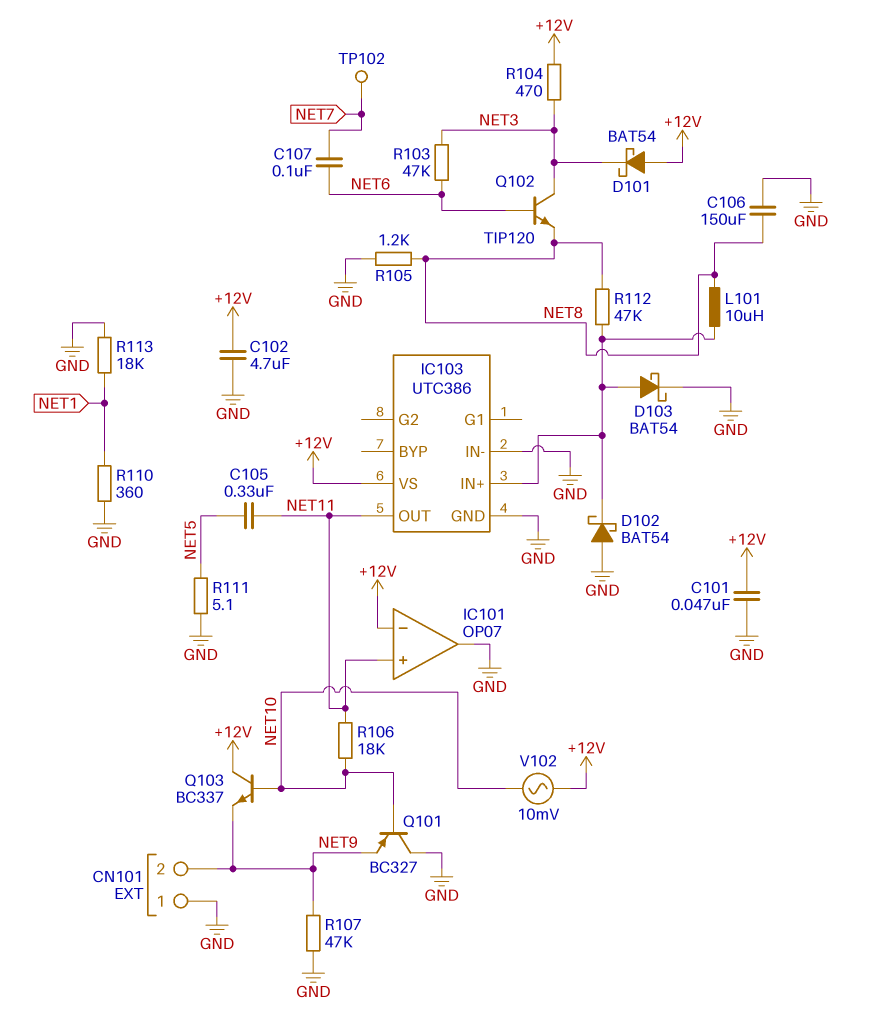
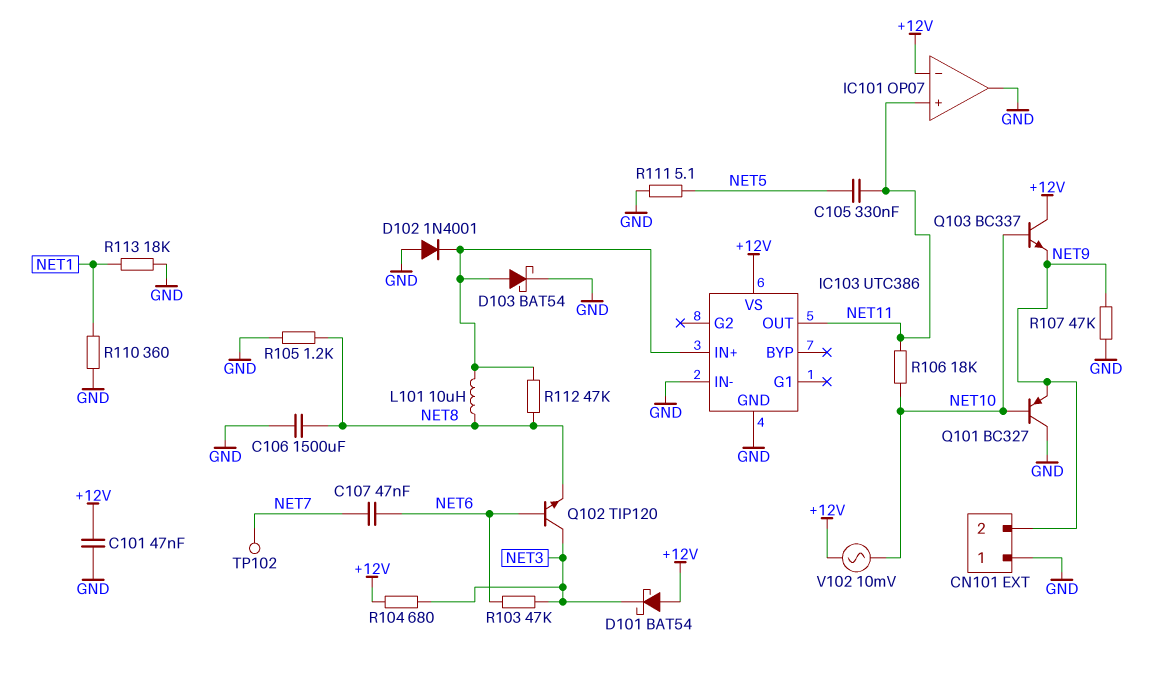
C102: 4.7uF (+12V, GND) -> none
C106: 150uF (GND, NET8) -> 1500uF (GND, NET8)
C107: 100nF (NET6, NET7) -> 47nF (NET6, NET7)
D102: schottky BAT54 (A GND, K IC103/IN+) -> diode 1N4001 (A GND, K IC103/IN+)
R104: 470 (+12V, NET3) -> 680 (+12V, NET3)

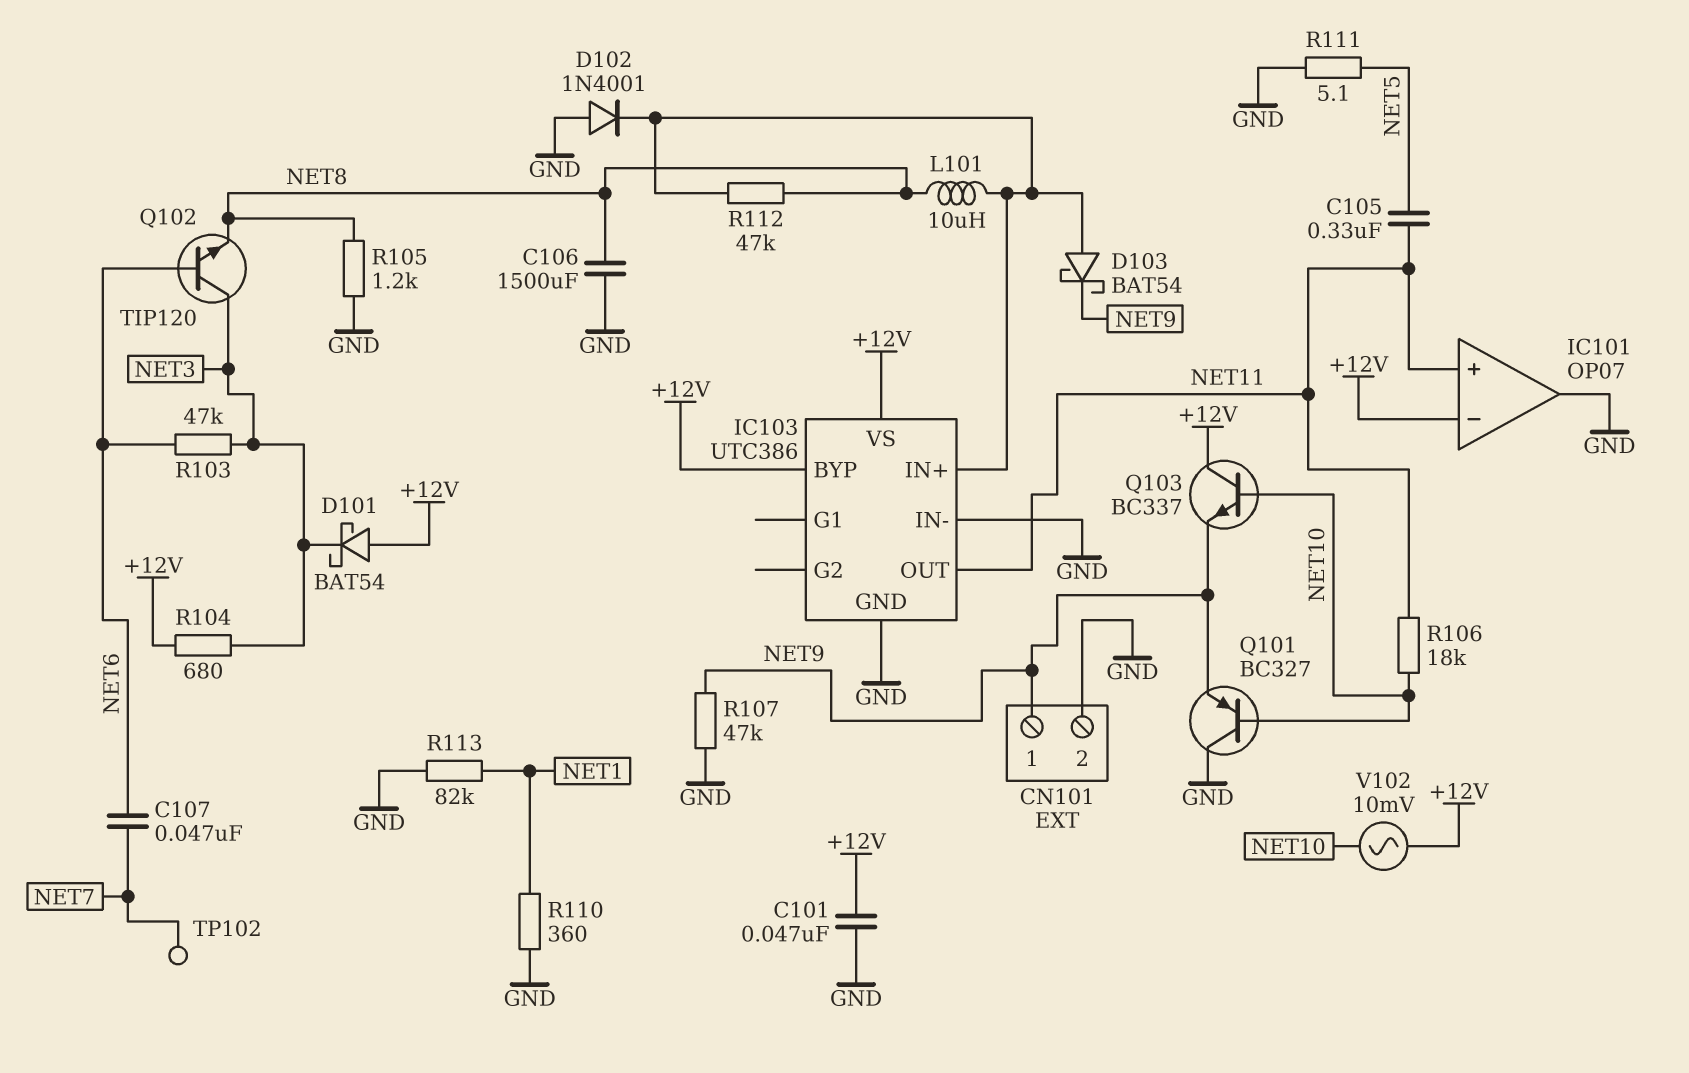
CN101 pin 1: GND -> NET9
CN101 pin 2: NET9 -> GND
D103: schottky BAT54 (A IC103/IN+, K GND) -> schottky BAT54 (A IC103/IN+, K NET9)
IC103 pin BYP: none -> +12V
R113: 18k (GND, NET1) -> 82k (GND, NET1)

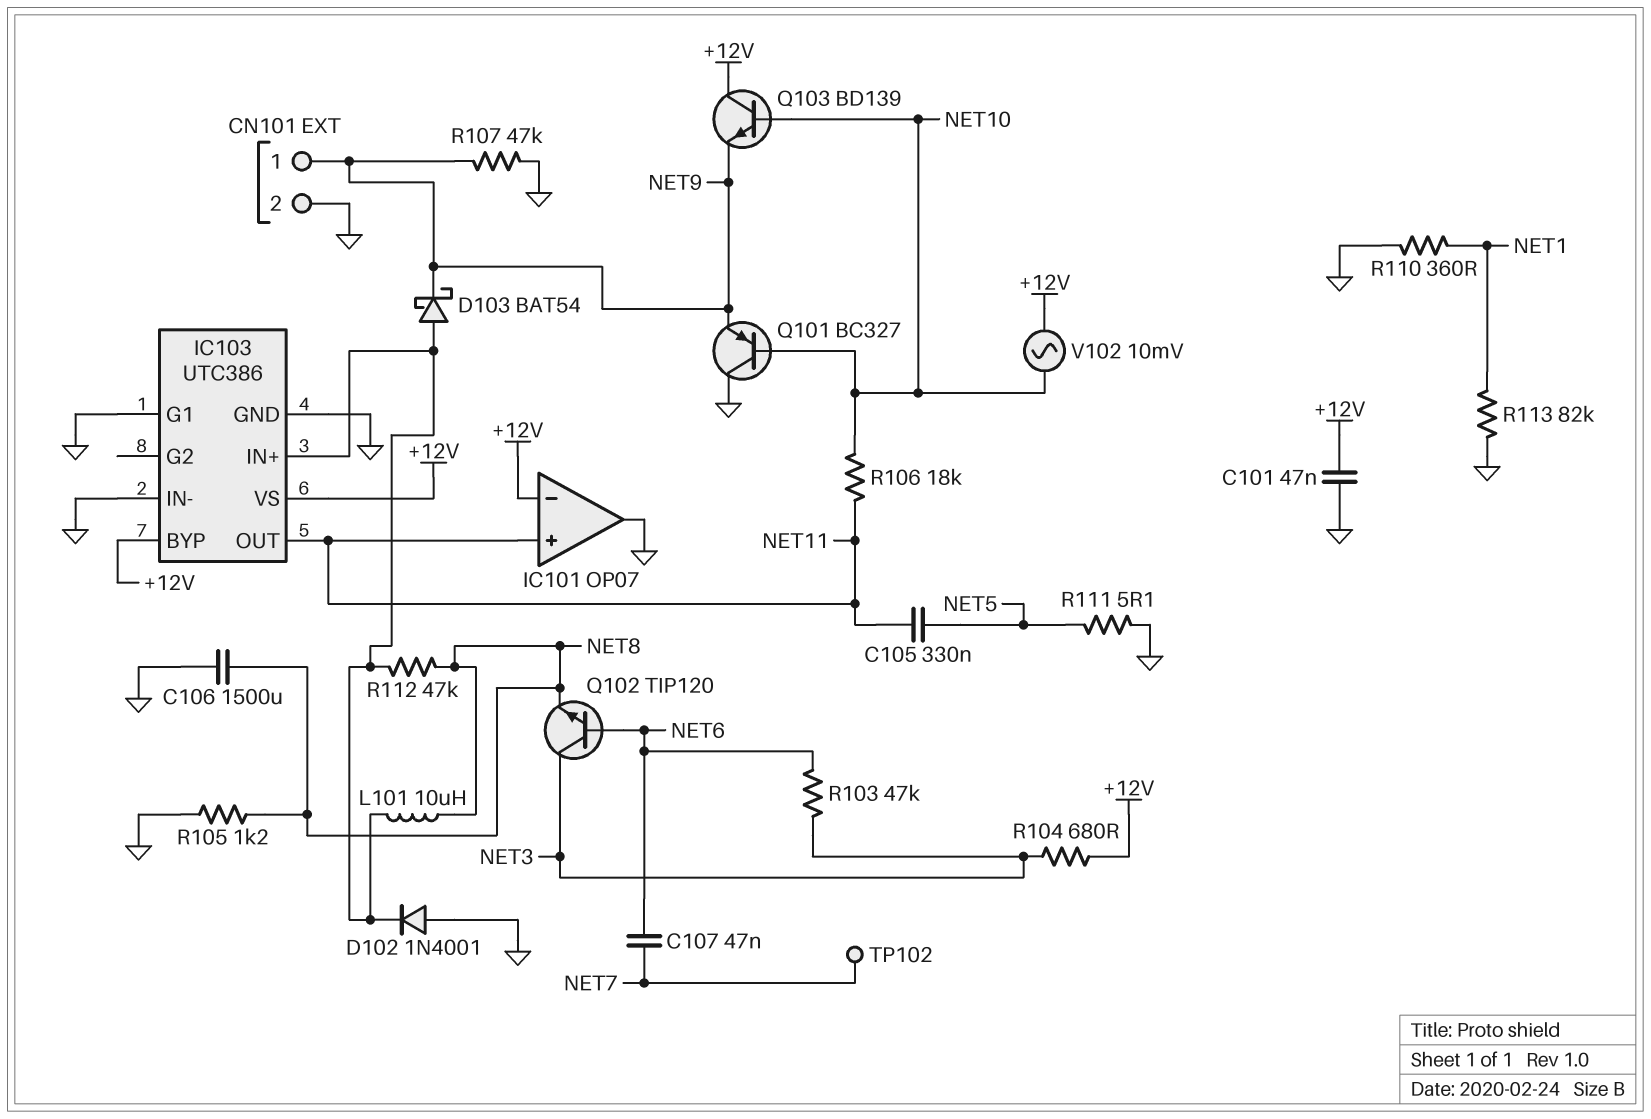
D101: schottky BAT54 (A +12V, K NET3) -> none
IC103 pin G1: none -> GND
Q103: NPN BC337 (B NET10, C +12V, E NET9) -> NPN BD139 (B NET10, C +12V, E NET9)

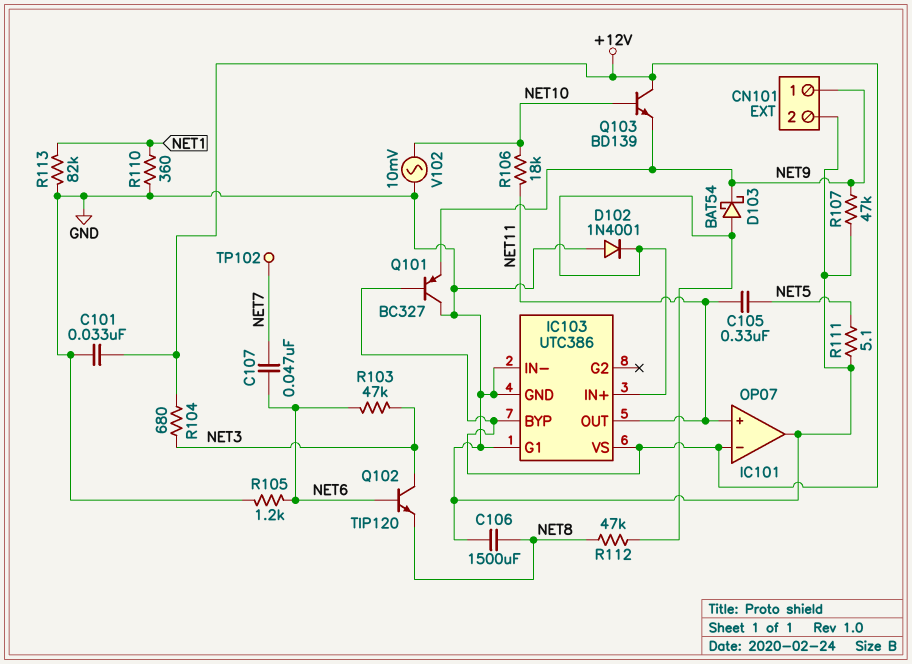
C101: 47nF (+12V, GND) -> 33nF (+12V, GND)
L101: 10uH (IC103/IN+, NET8) -> none
Q101: PNP BC327 (B NET10, C GND, E NET9) -> PNP BC327 (B +12V, C GND, E NET9)
R105: 1.2k (GND, NET8) -> 1.2k (GND, NET6)
V102: AC 10mV (+12V, NET10) -> AC 10mV (GND, NET10)

